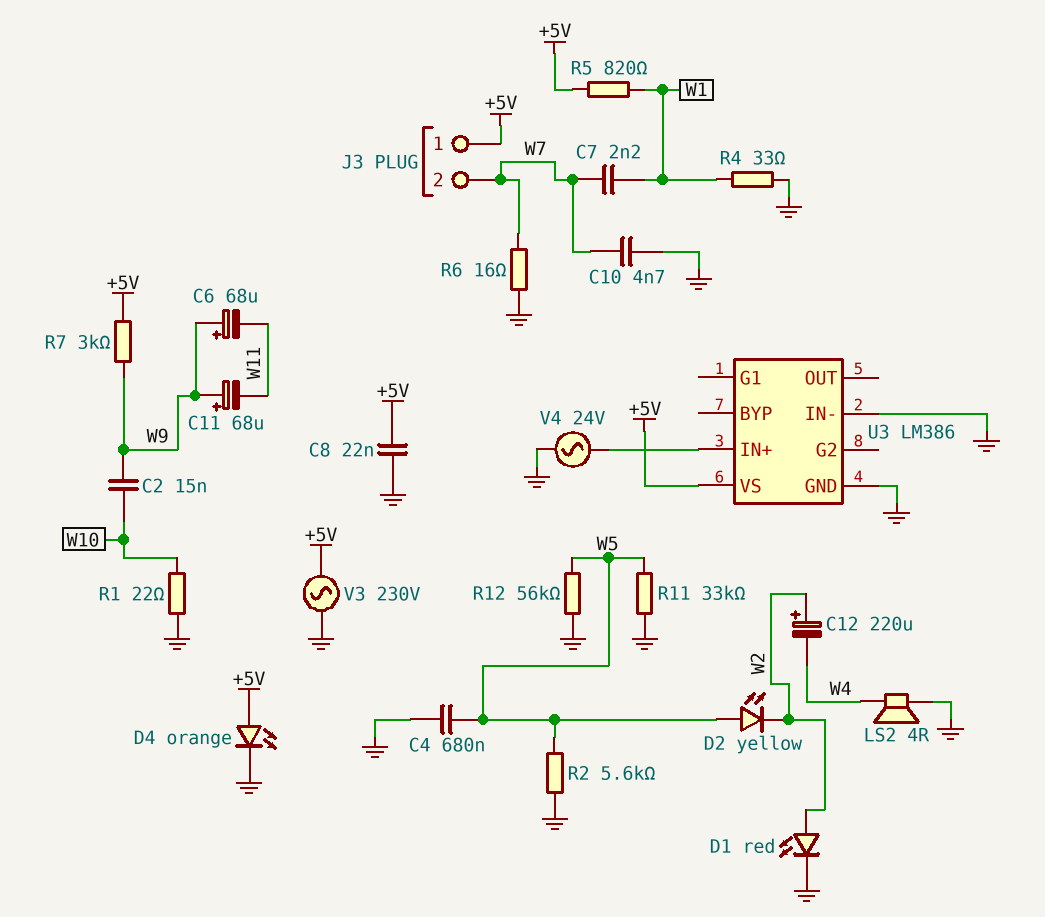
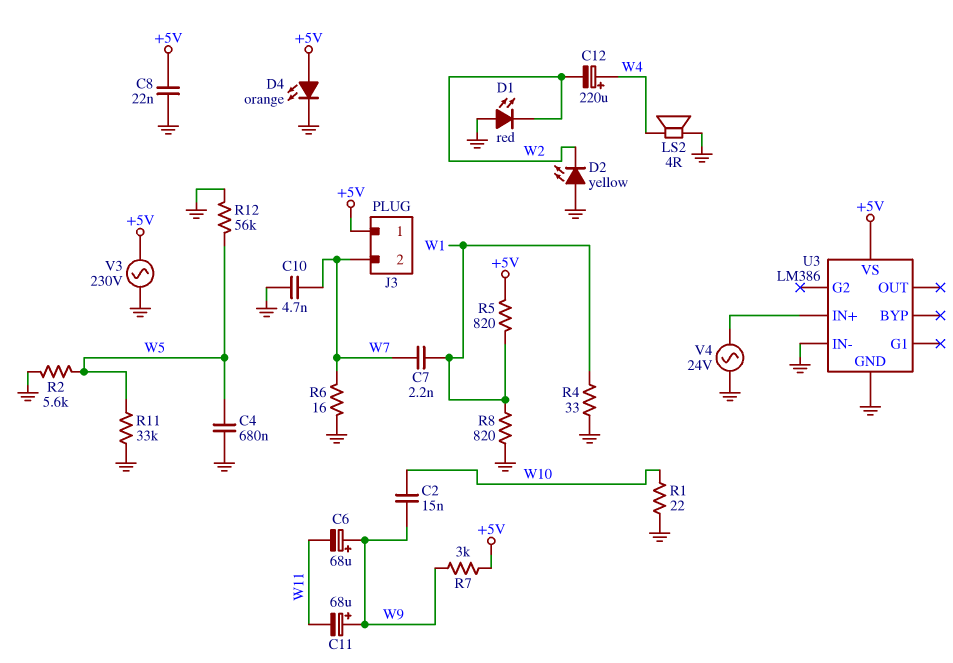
C12: 220uF (plus W2, minus W4) -> 220uF (plus W4, minus W2)
D1: LED red (A W2, K GND) -> LED red (A GND, K W2)
D2: LED yellow (A W5, K W2) -> LED yellow (A GND, K W2)
R8: none -> 820 (GND, W1)

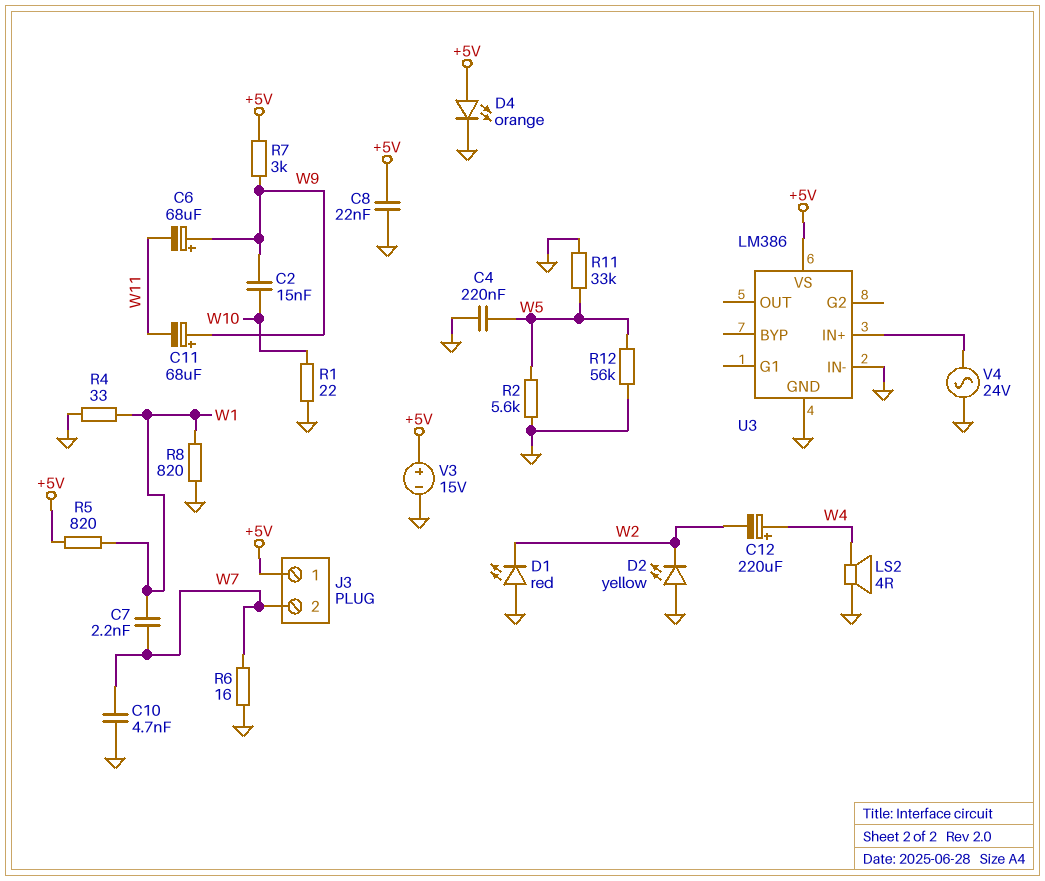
C4: 680nF (GND, W5) -> 220nF (GND, W5)
V3: AC 230V (+5V, GND) -> 15V (plus +5V, minus GND)

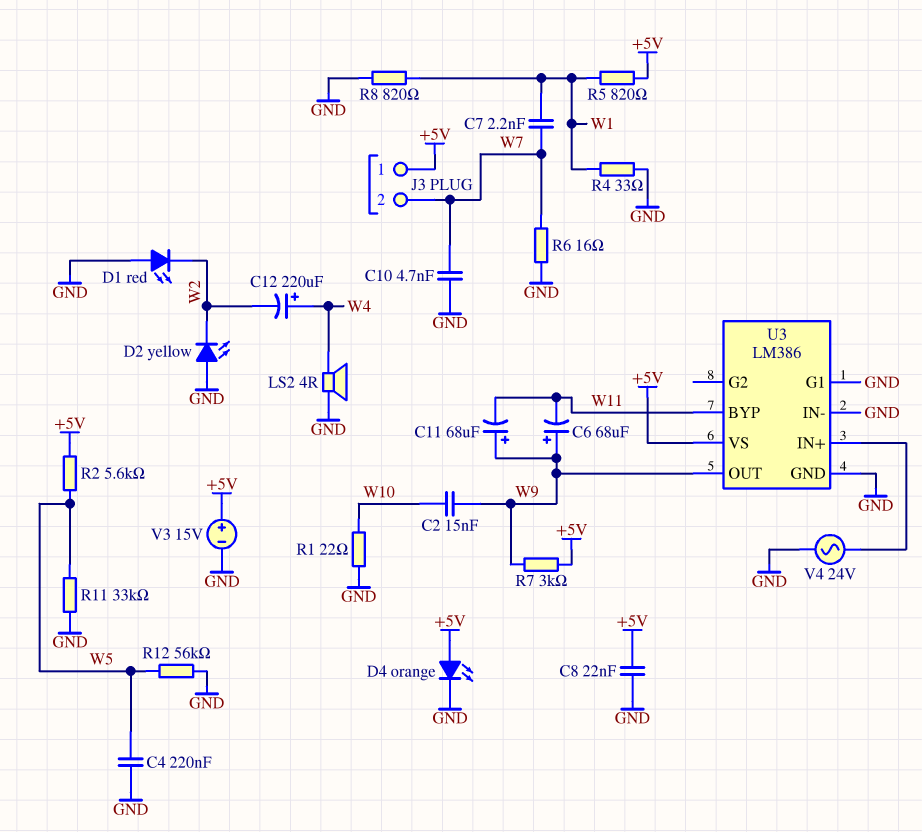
R2: 5.6k (GND, W5) -> 5.6k (+5V, W5)
U3 pin BYP: none -> W11
U3 pin G1: none -> GND
U3 pin OUT: none -> W9

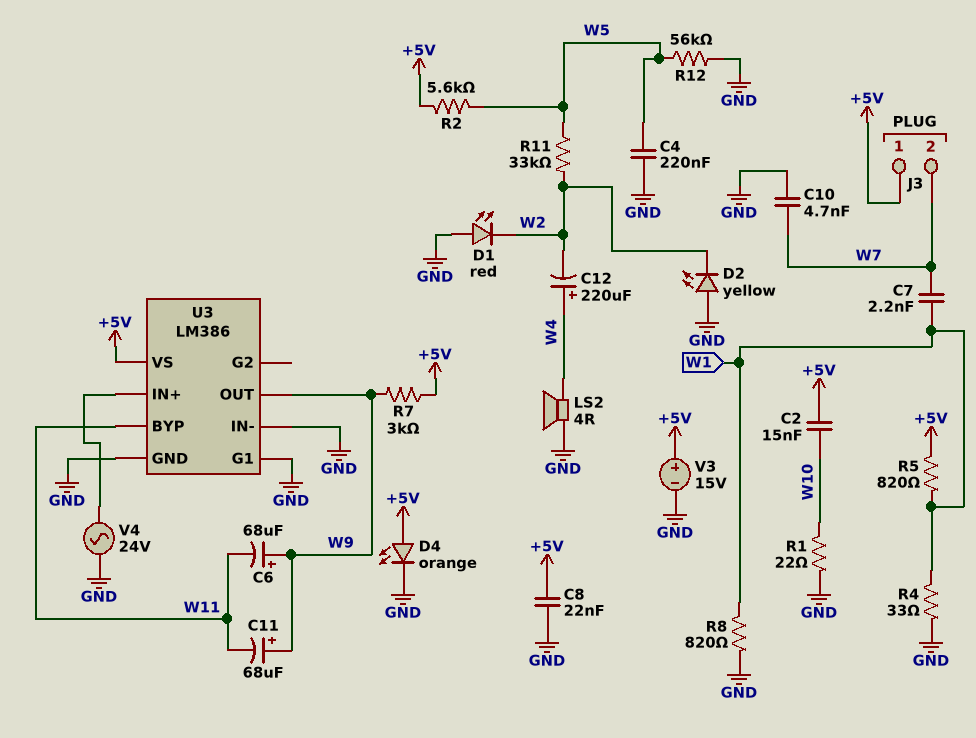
C2: 15nF (W9, W10) -> 15nF (+5V, W10)
R6: 16 (GND, W7) -> none
R11: 33k (GND, W5) -> 33k (W2, W5)

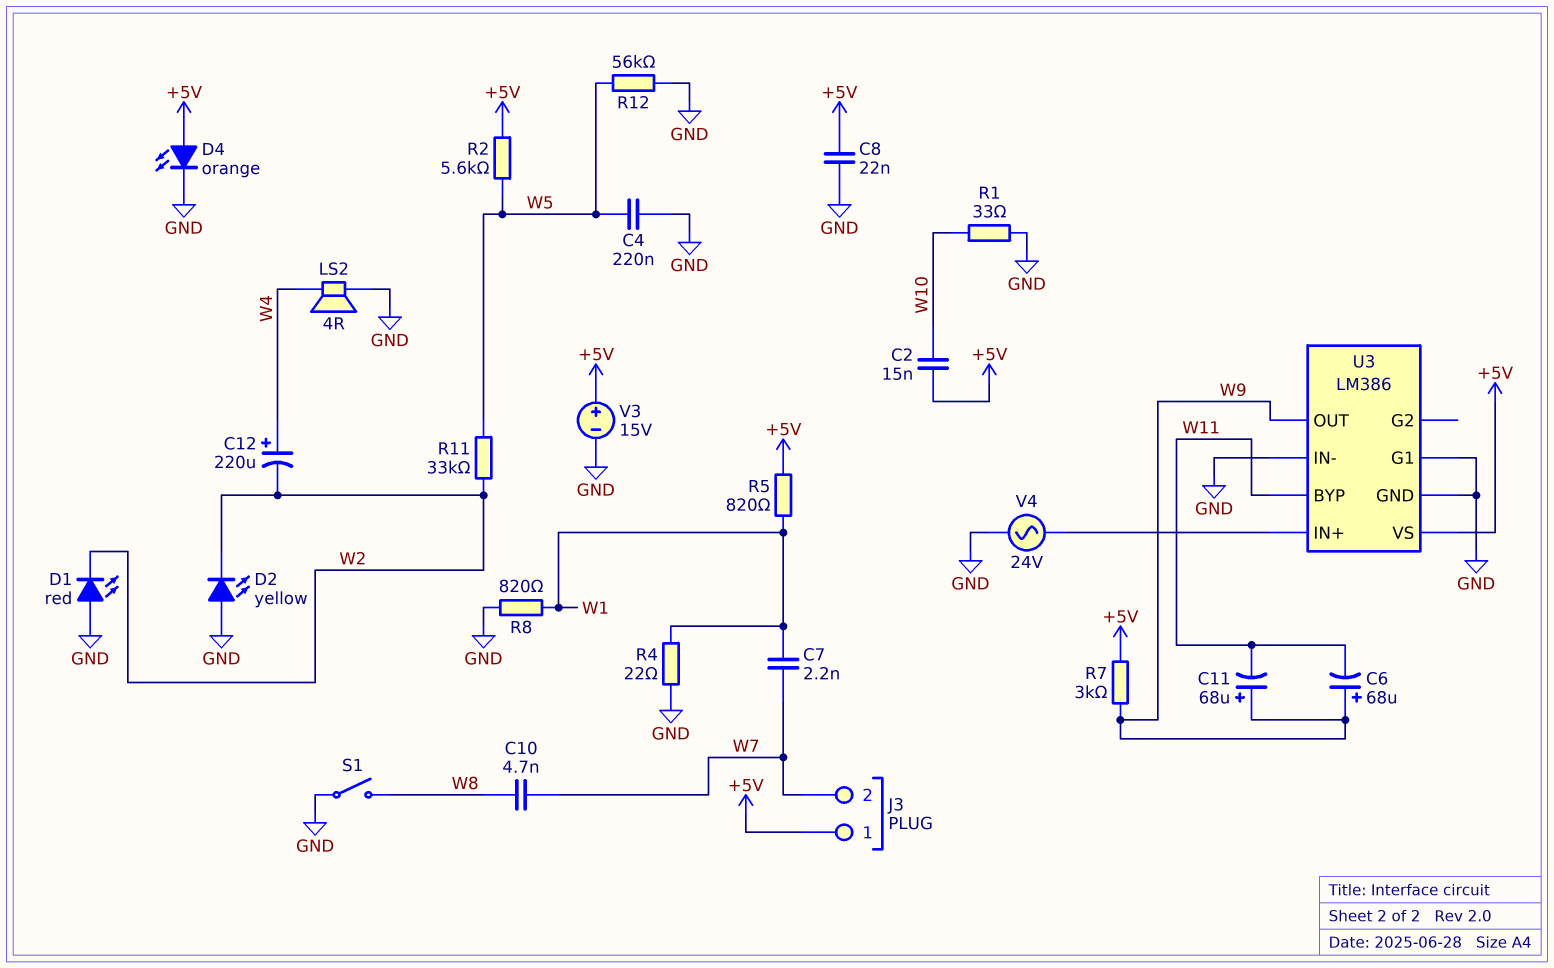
C10: 4.7nF (GND, W7) -> 4.7nF (W7, W8)
R1: 22 (GND, W10) -> 33 (GND, W10)
R4: 33 (GND, W1) -> 22 (GND, W1)
S1: none -> switch (GND, W8)

